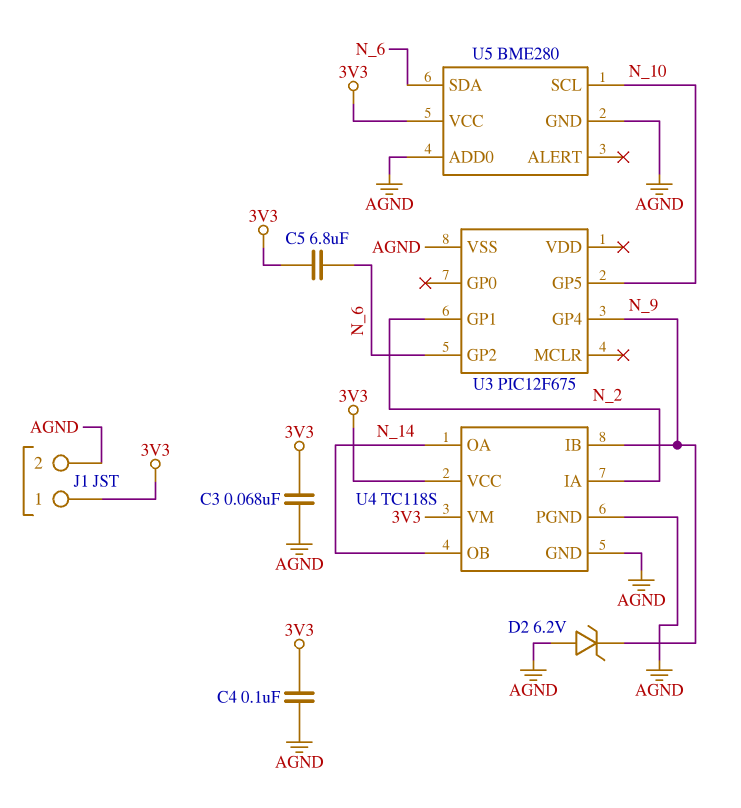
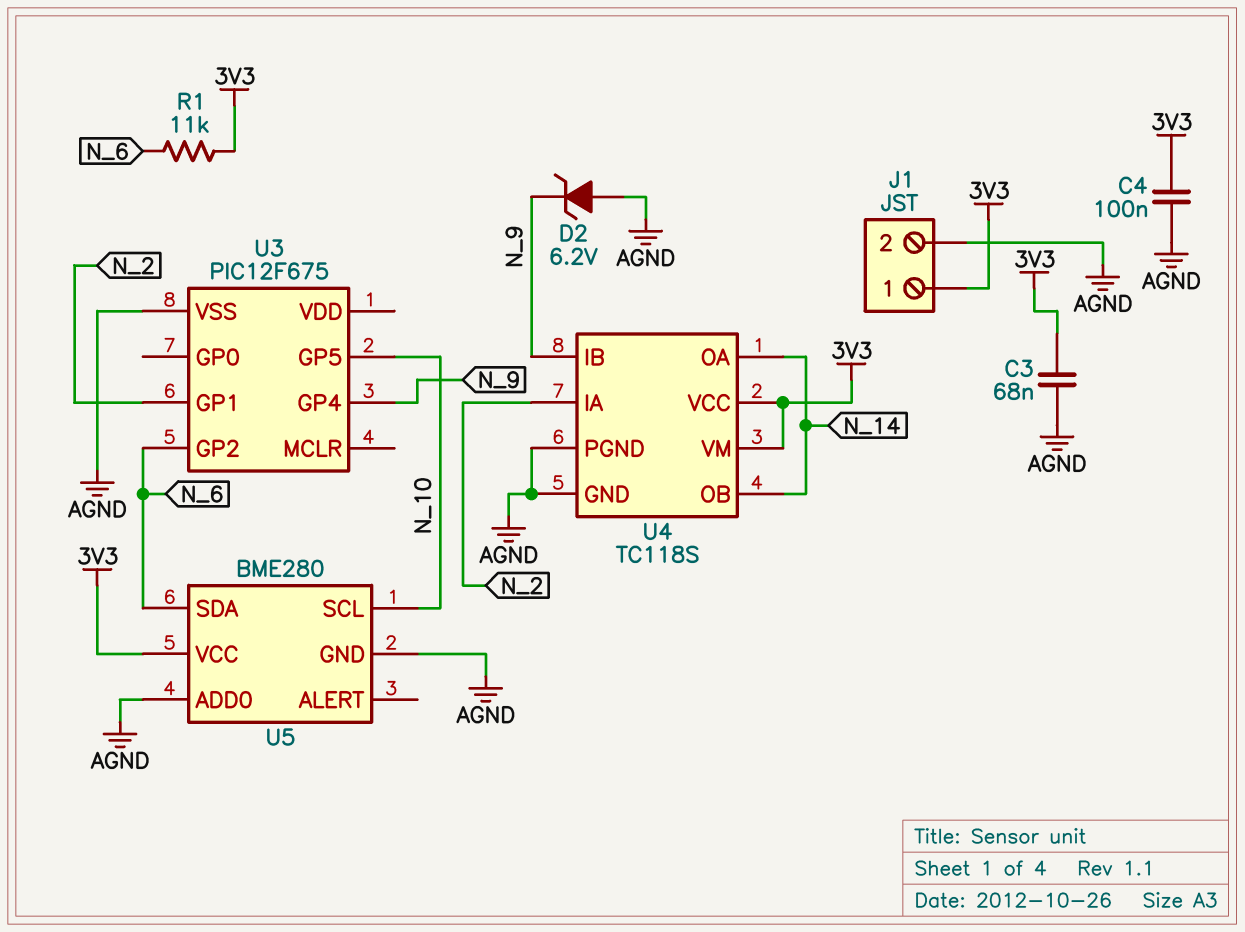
C5: 6.8uF (3V3, N_6) -> none
R1: none -> 11k (3V3, N_6)

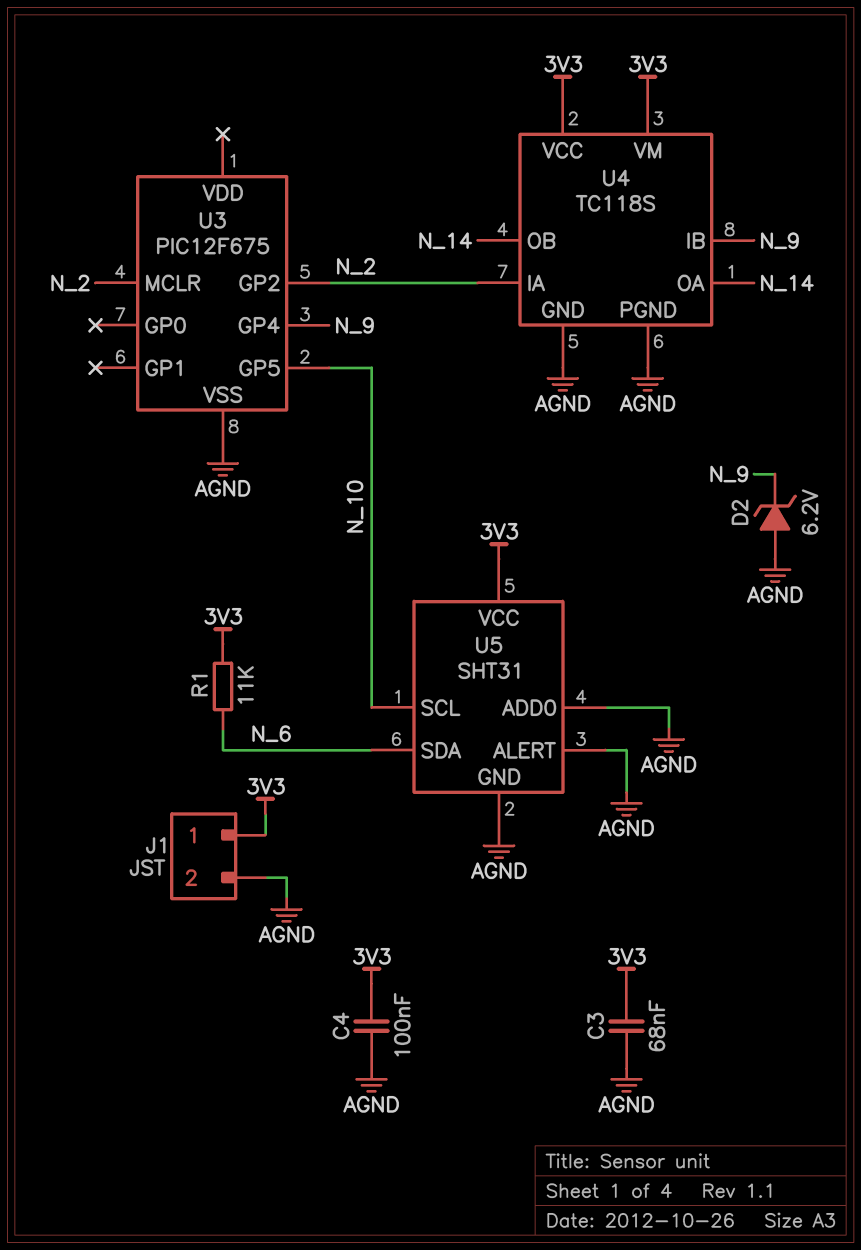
U3 pin GP1: N_2 -> none
U3 pin GP2: N_6 -> N_2
U3 pin MCLR: none -> N_2
U5: BME280 -> SHT31
U5 pin ALERT: none -> AGND

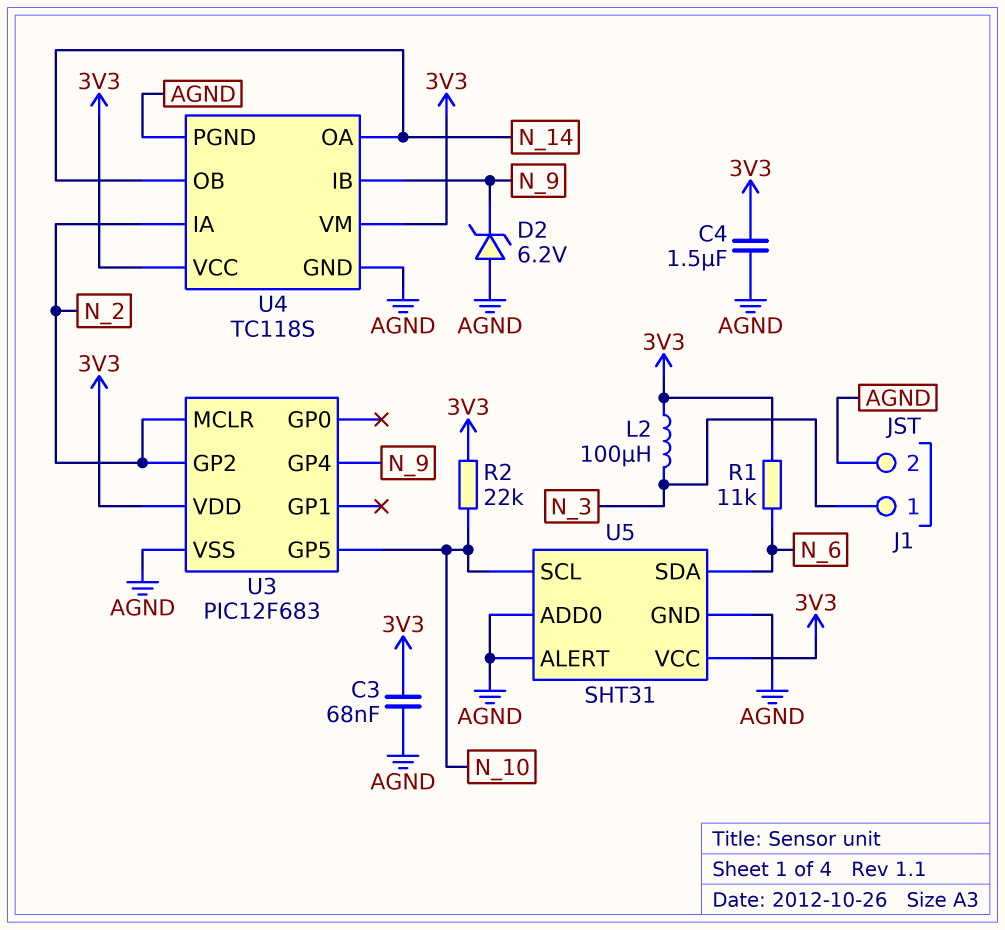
C4: 100nF (3V3, AGND) -> 1.5uF (3V3, AGND)
J1 pin 1: 3V3 -> N_3
L2: none -> 100uH (3V3, N_3)
R2: none -> 22k (3V3, N_10)
U3: PIC12F675 -> PIC12F683
U3 pin VDD: none -> 3V3

